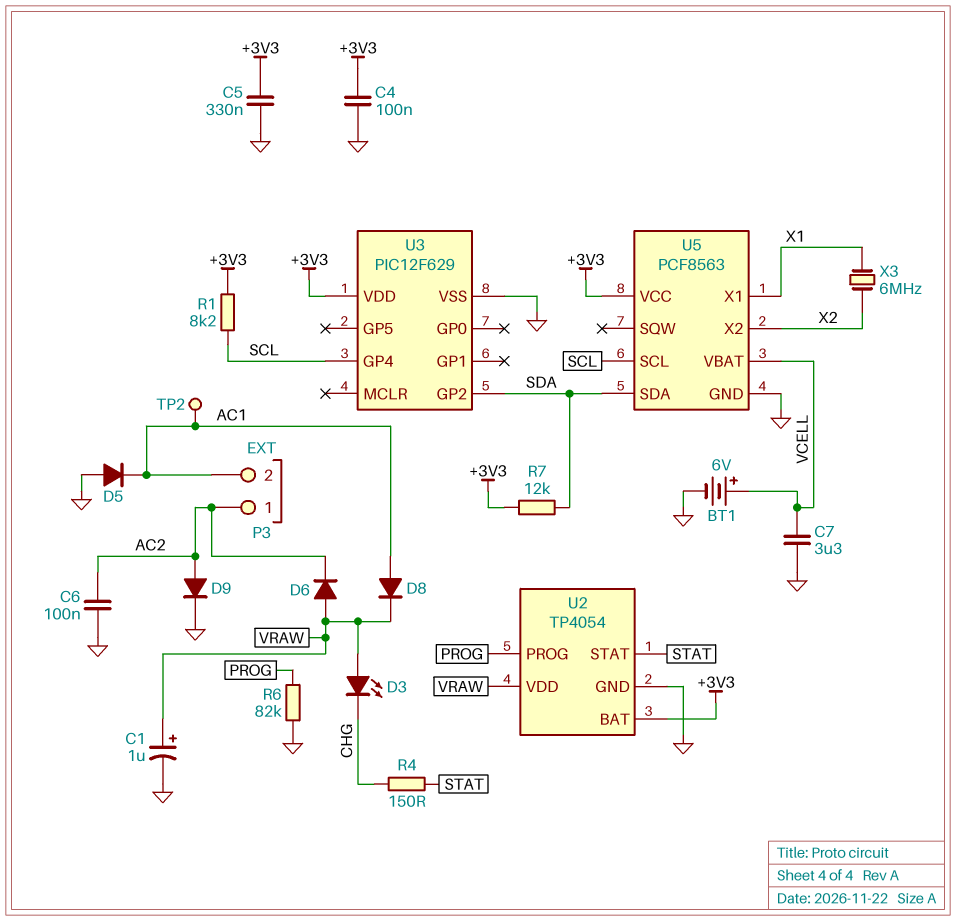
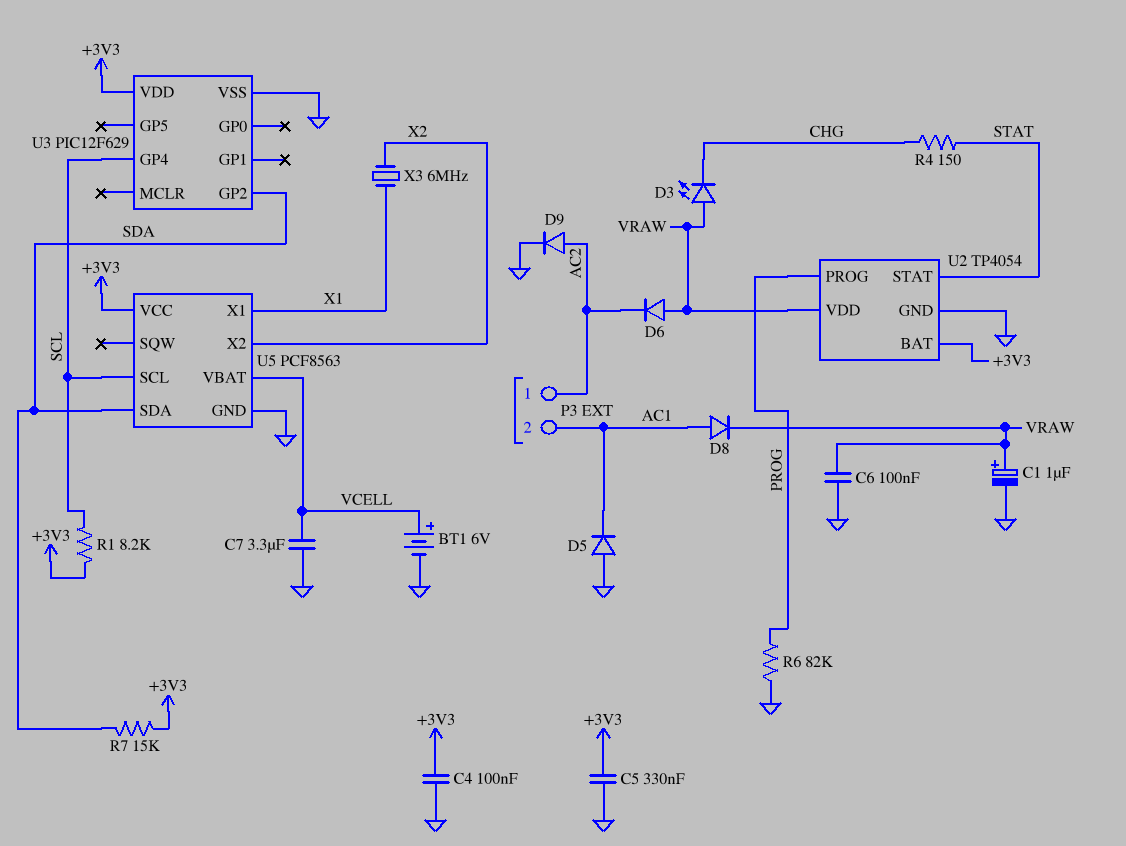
C6: 100nF (AC2, GND) -> 100nF (GND, VRAW)
R7: 12k (+3V3, SDA) -> 15k (+3V3, SDA)
TP2: test point (AC1) -> none

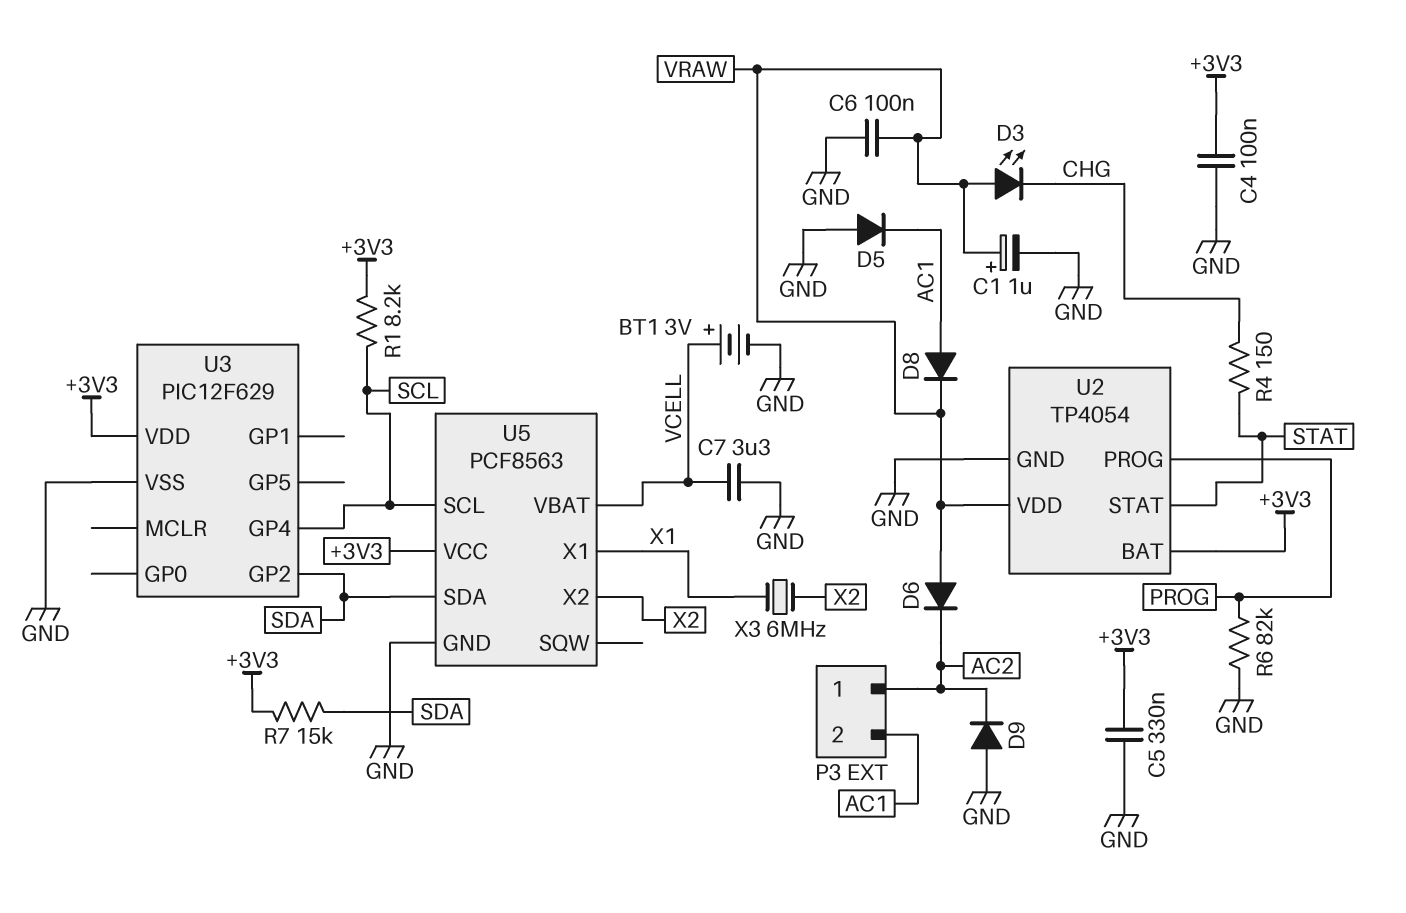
BT1: 6V (plus VCELL, minus GND) -> 3V (plus VCELL, minus GND)
D9: diode (A AC2, K GND) -> diode (A GND, K AC2)

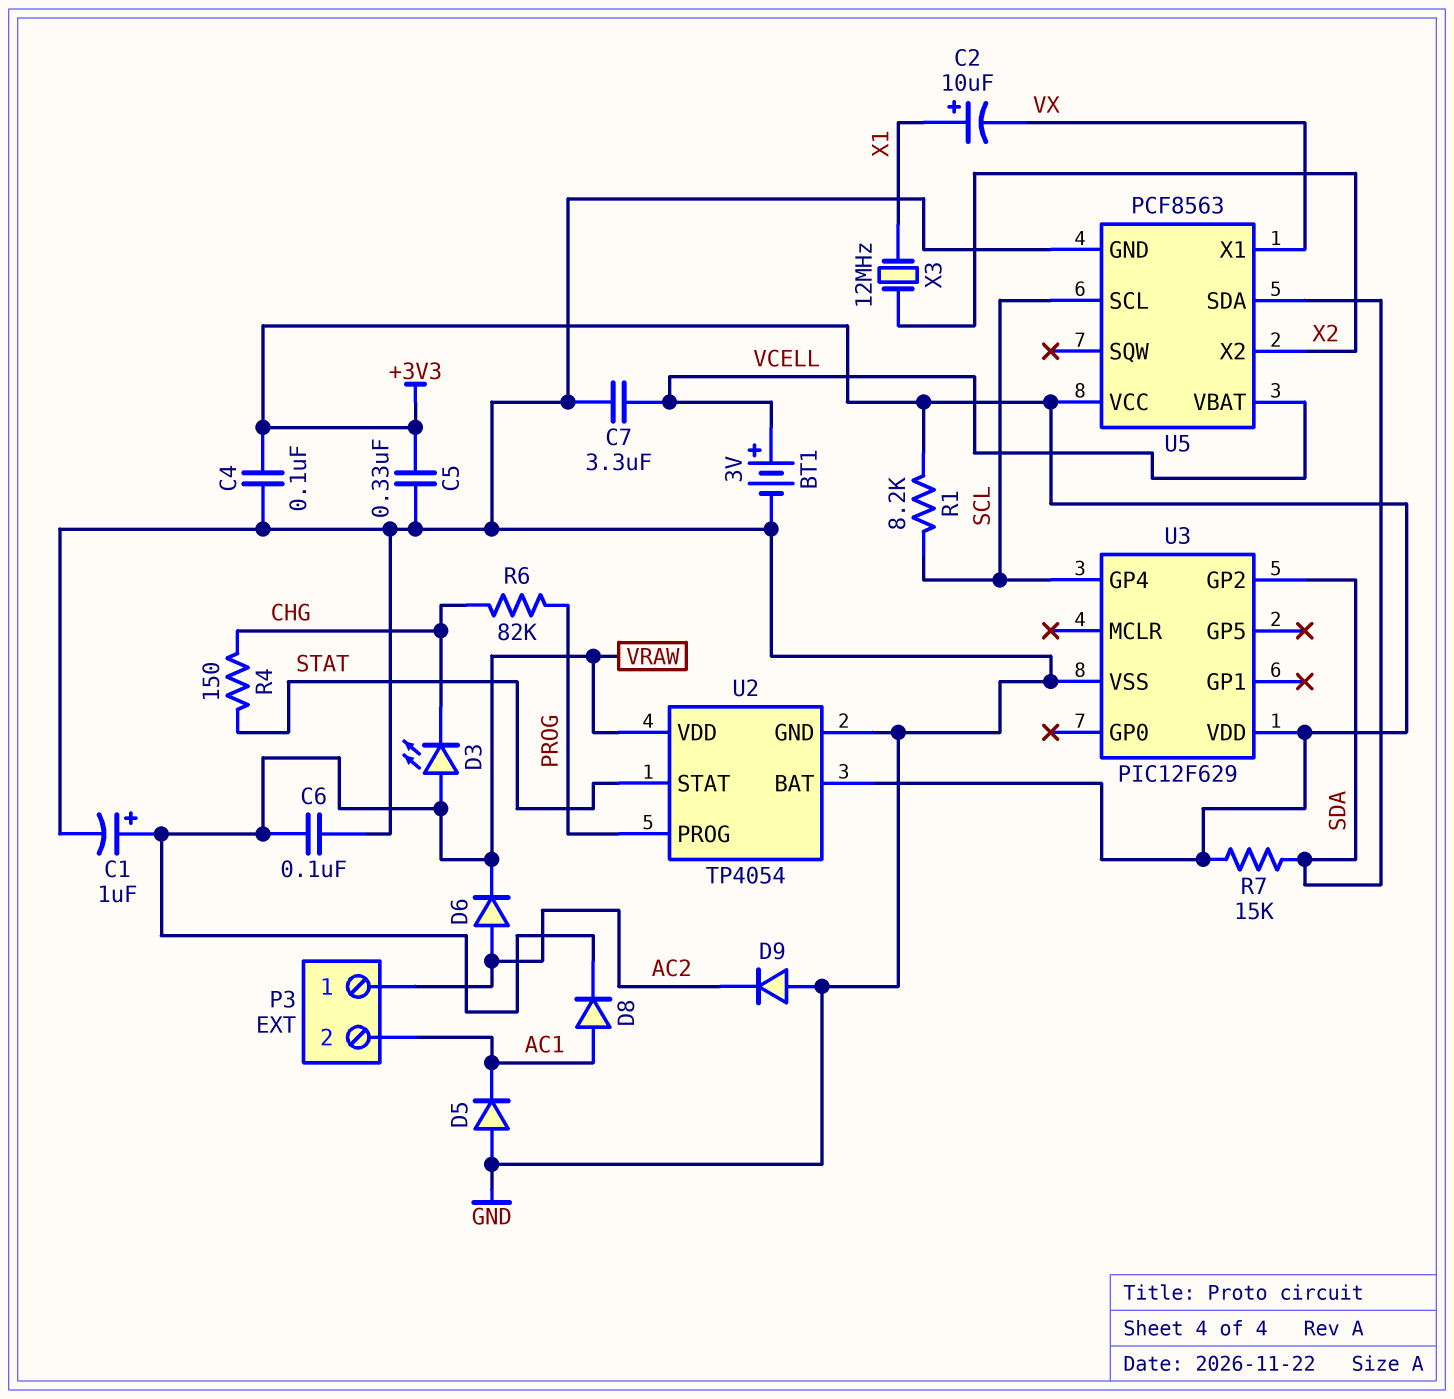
C2: none -> 10uF (plus X1, minus VX)
D6: diode (A VRAW, K AC2) -> diode (A AC2, K VRAW)
R6: 82k (GND, PROG) -> 82k (CHG, PROG)
U5 pin X1: X1 -> VX
X3: 6MHz (X1, X2) -> 12MHz (X1, X2)

